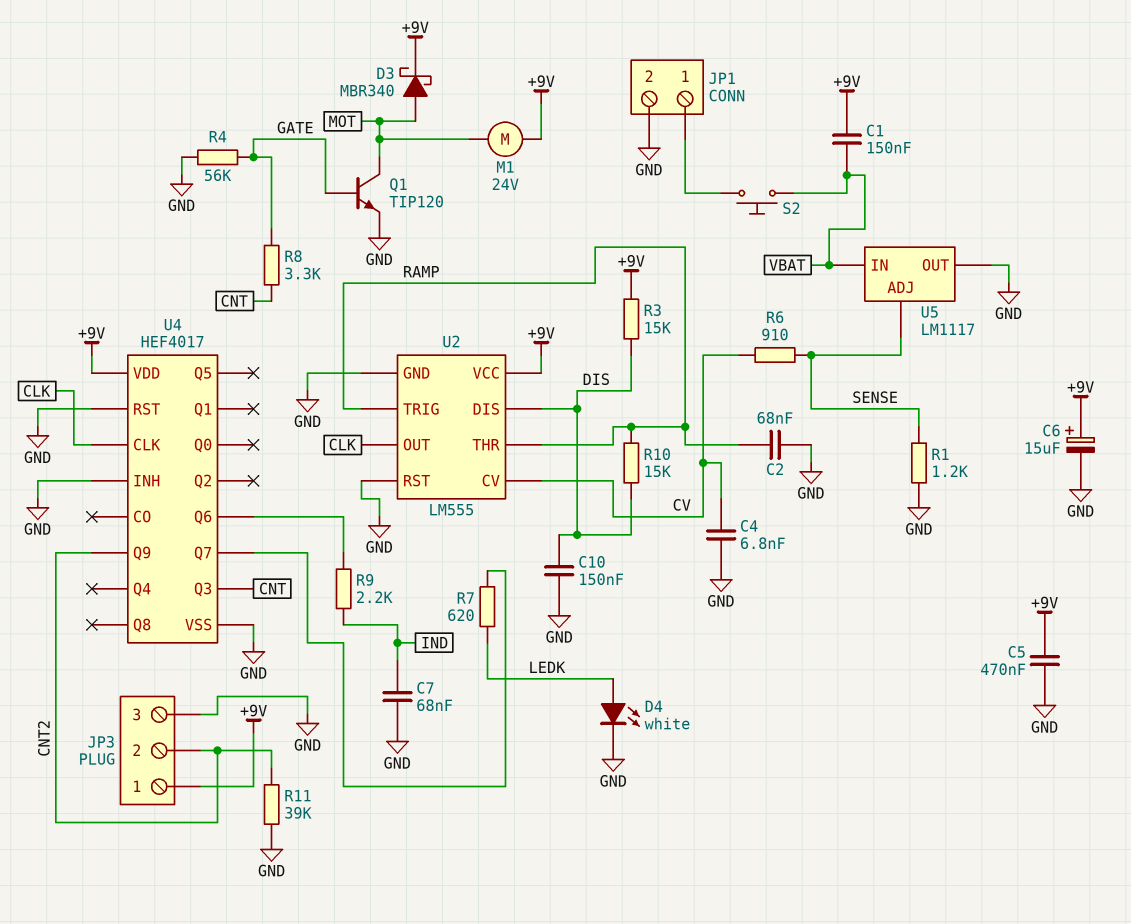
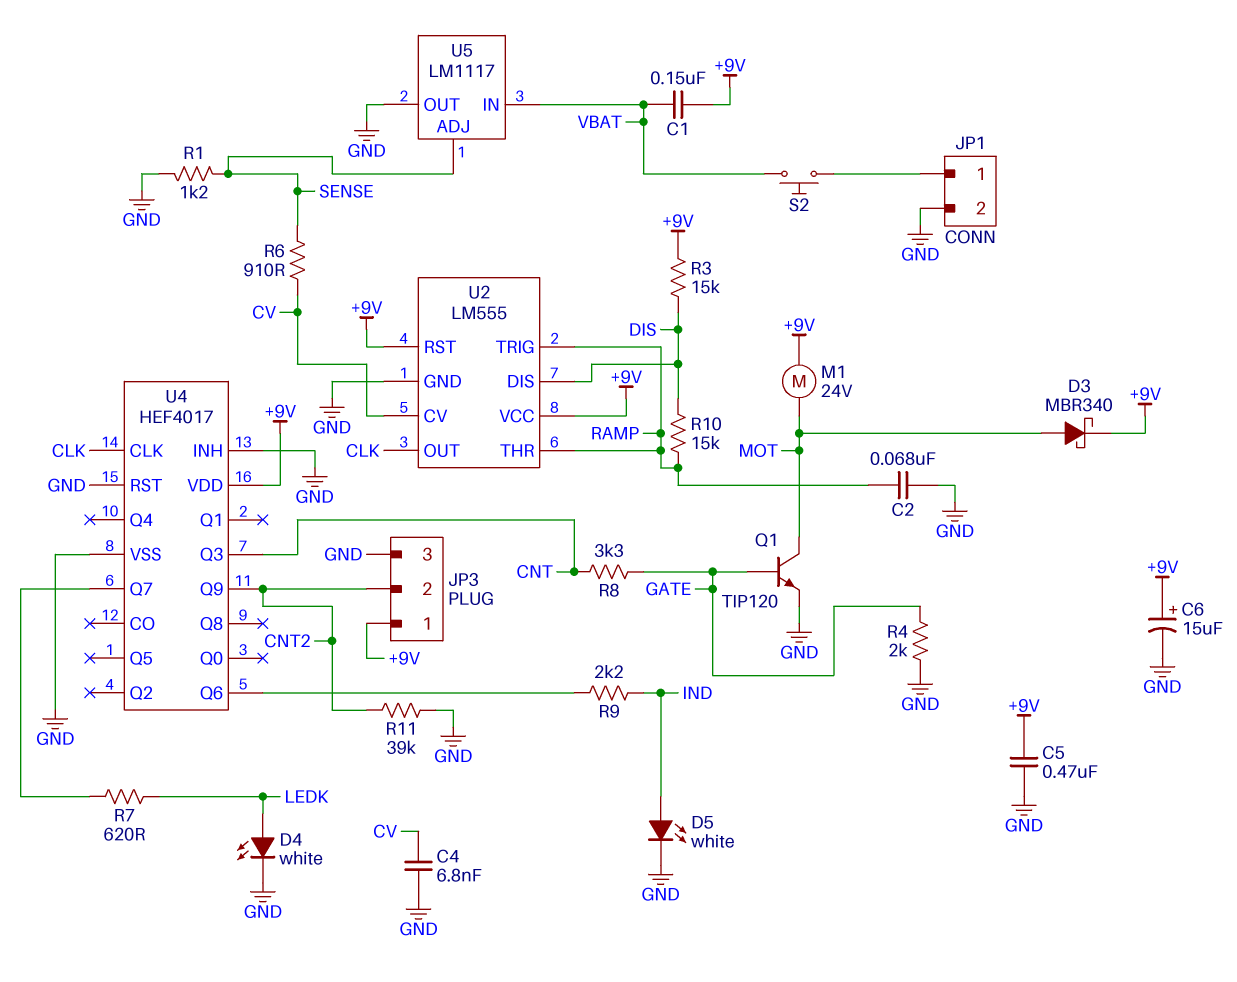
C7: 68nF (GND, IND) -> none
C10: 150nF (DIS, GND) -> none
D5: none -> LED white (A IND, K GND)
R4: 56k (GATE, GND) -> 2k (GATE, GND)
U2 pin RST: GND -> +9V

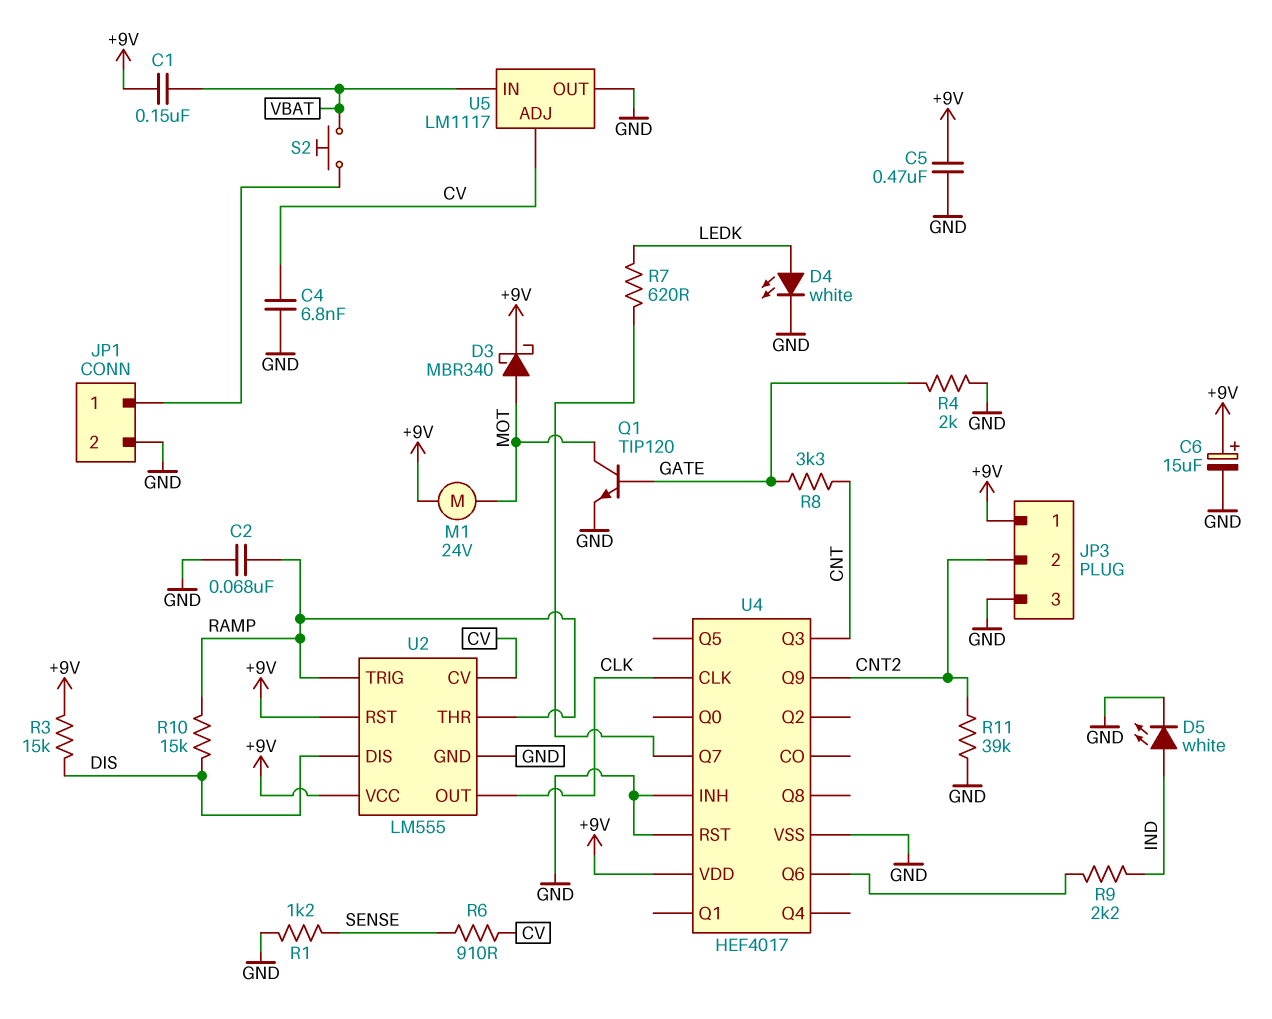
U5 pin ADJ: SENSE -> CV

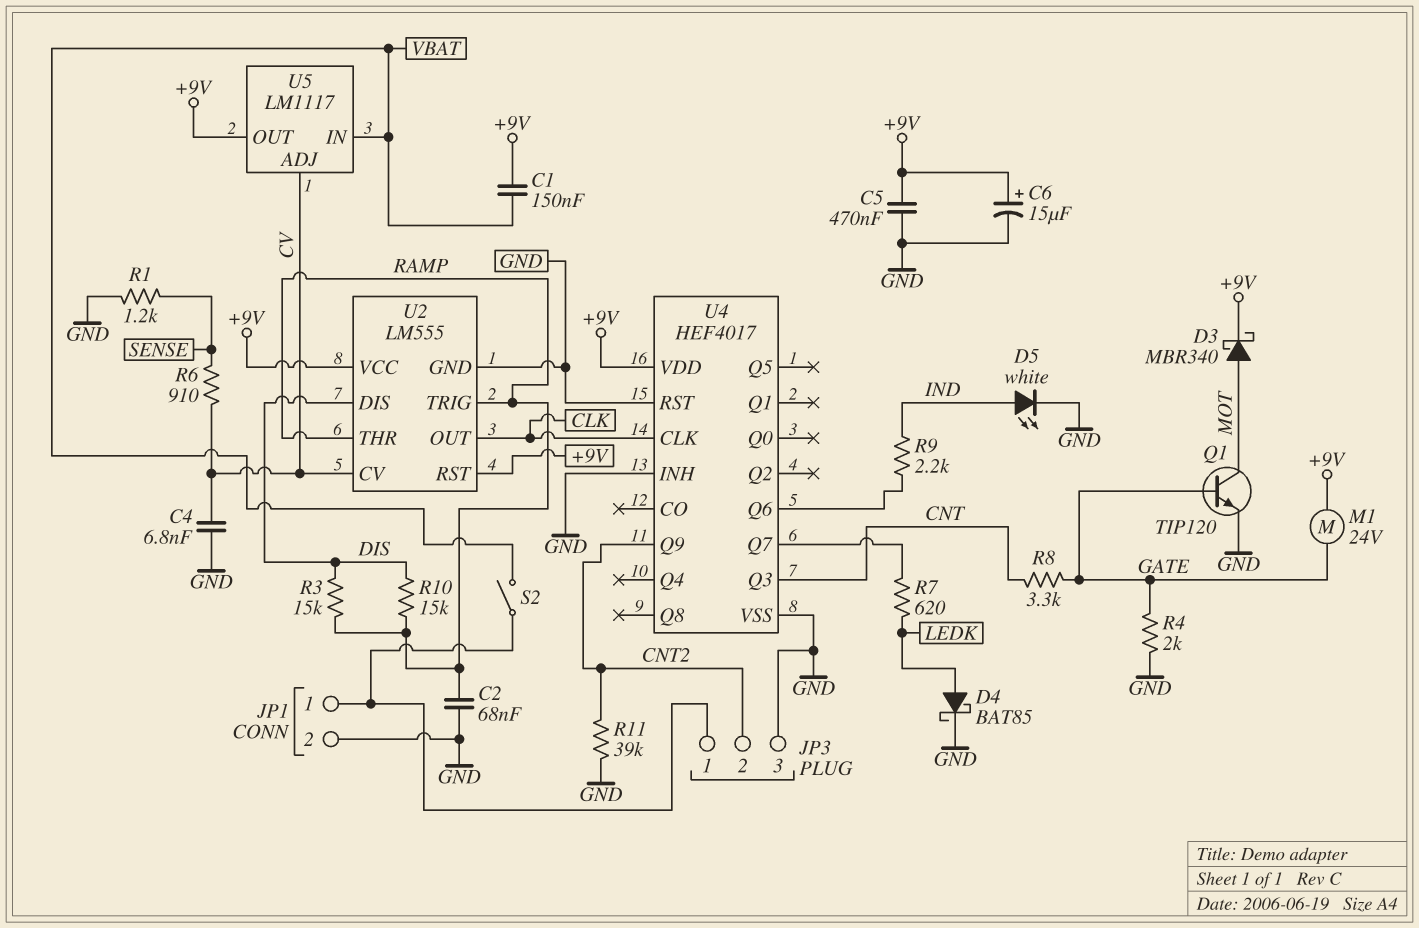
D4: LED white (A LEDK, K GND) -> schottky BAT85 (A LEDK, K GND)
JP3 pin 1: +9V -> JP1/1
M1: motor 24V (+9V, MOT) -> motor 24V (+9V, GATE)
R3: 15k (+9V, DIS) -> 15k (DIS, RAMP)
S2: button (JP1/1, VBAT) -> switch (JP1/1, VBAT)
U5 pin OUT: GND -> +9V

